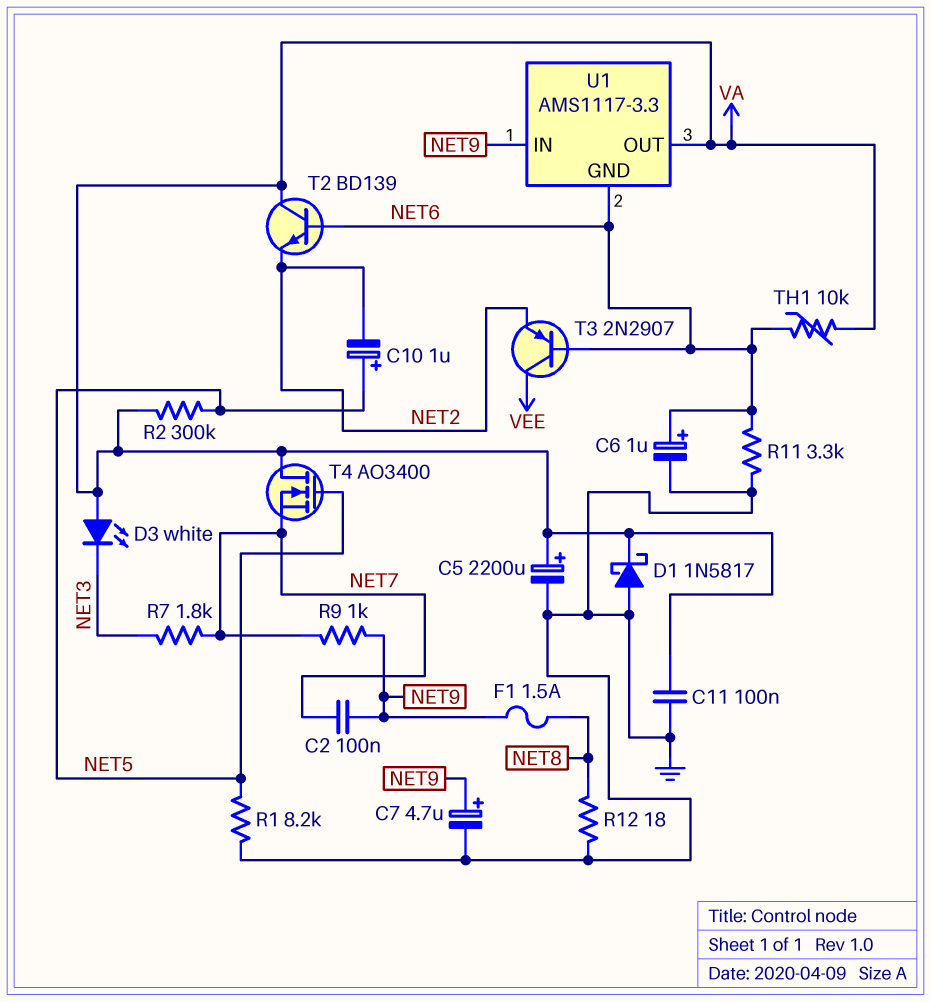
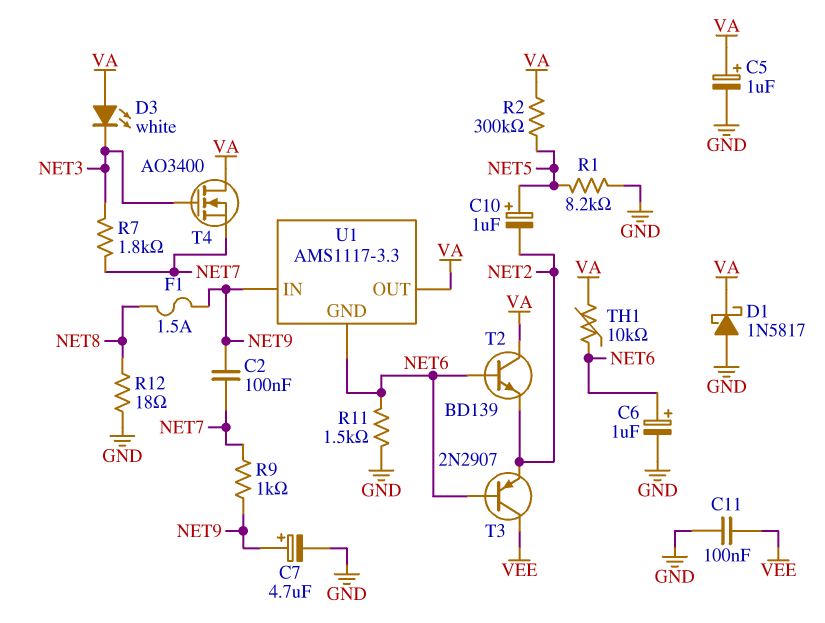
C5: 2200uF (plus VA, minus GND) -> 1uF (plus VA, minus GND)
C11: 100nF (GND, VA) -> 100nF (GND, VEE)
R11: 3.3k (GND, NET6) -> 1.5k (GND, NET6)
T4: NMOS AO3400 (G NET5, D VA, S NET7) -> NMOS AO3400 (G NET3, D VA, S NET7)

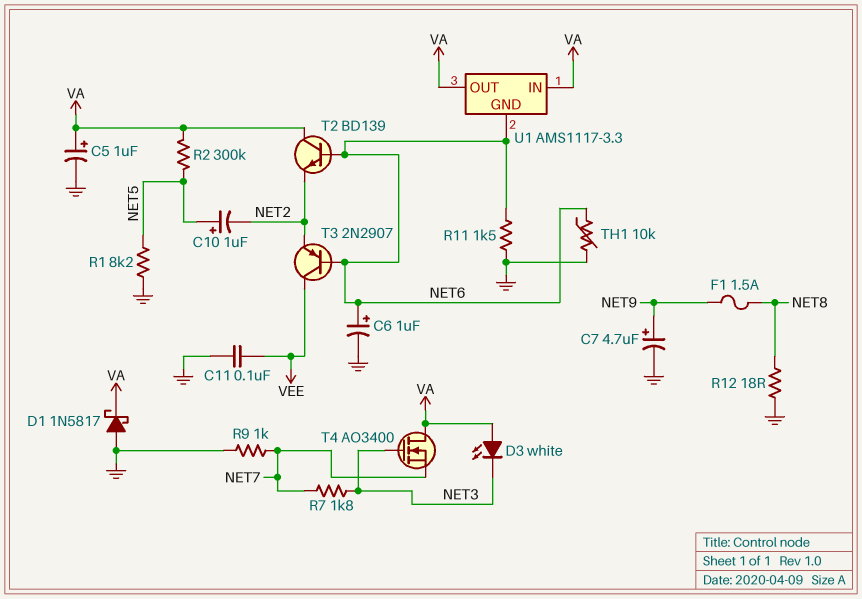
C2: 100nF (NET7, NET9) -> none
R9: 1k (NET7, NET9) -> 1k (GND, NET7)
TH1: 10k (NET6, VA) -> 10k (GND, NET6)
U1 pin IN: NET9 -> VA

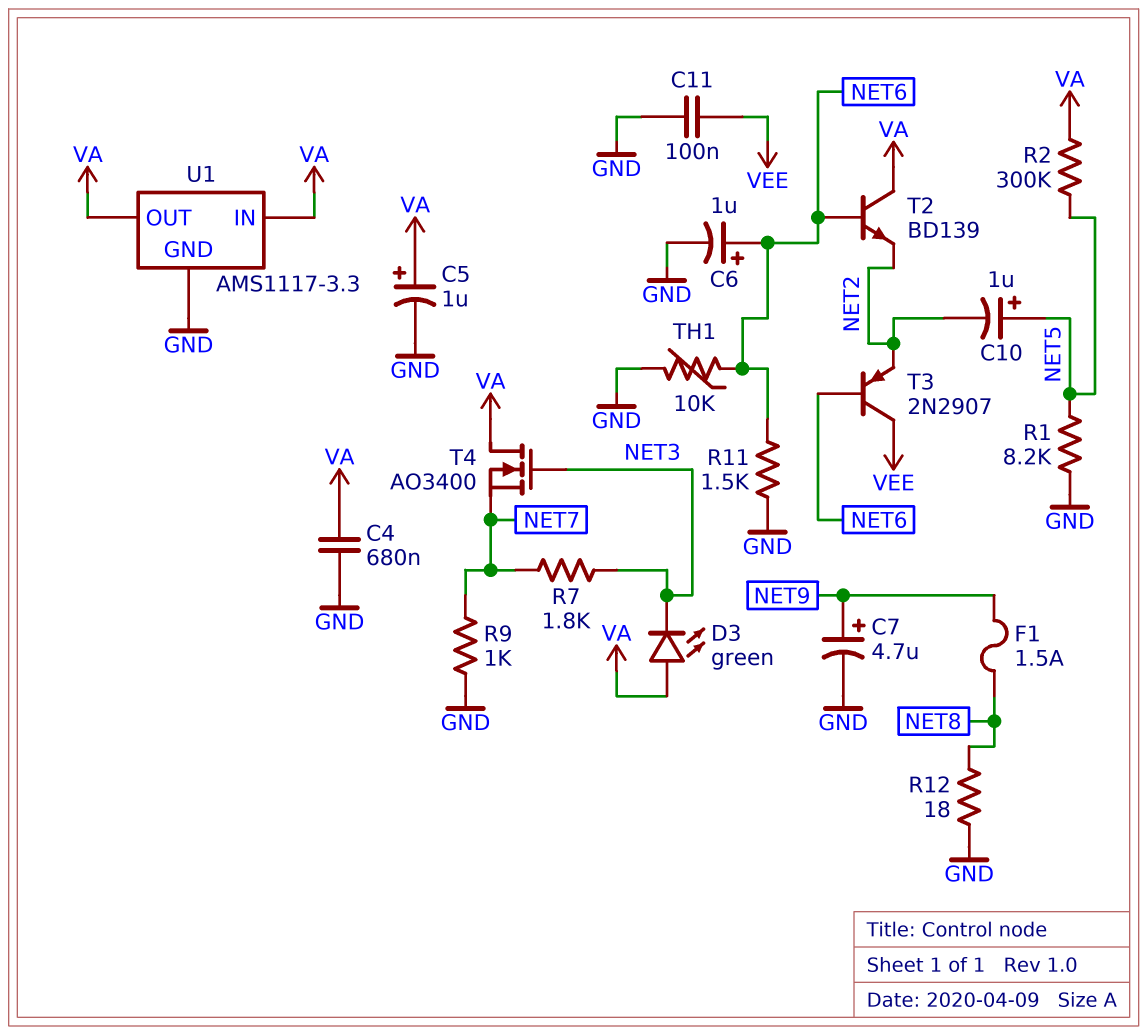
C4: none -> 680nF (GND, VA)
D1: schottky 1N5817 (A GND, K VA) -> none
D3: LED white (A VA, K NET3) -> LED green (A VA, K NET3)
U1 pin GND: NET6 -> GND

